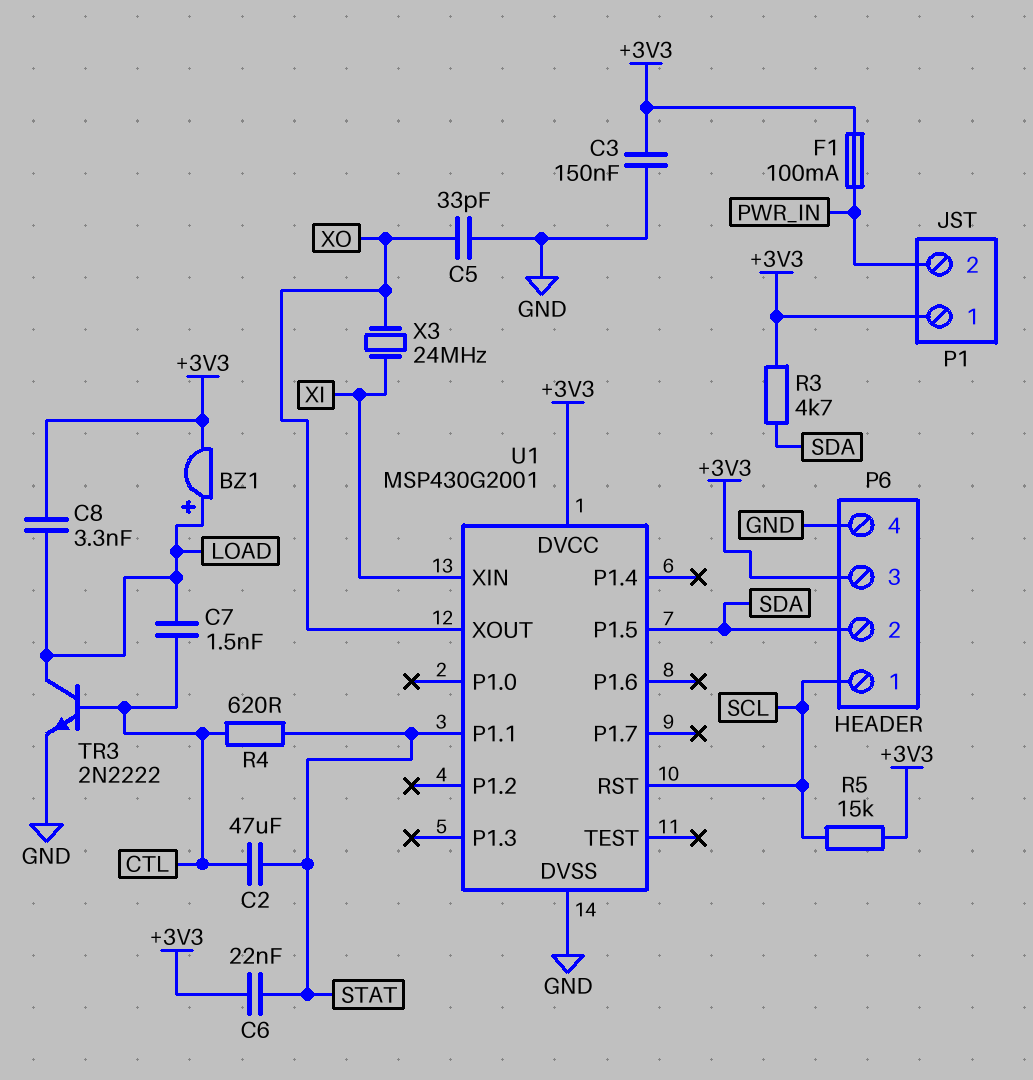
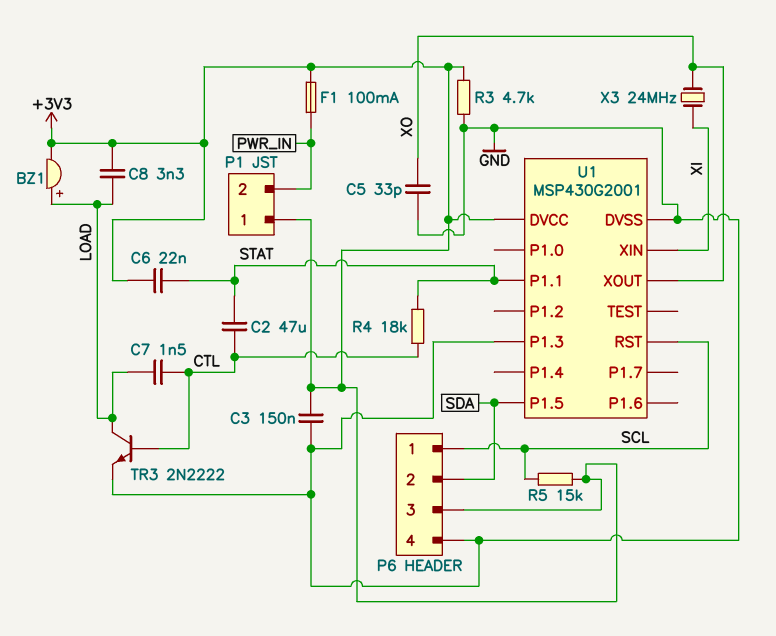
R3: 4.7k (+3V3, SDA) -> 4.7k (+3V3, GND)
R4: 620 (CTL, STAT) -> 18k (CTL, STAT)
U1 pin P1.3: none -> GND

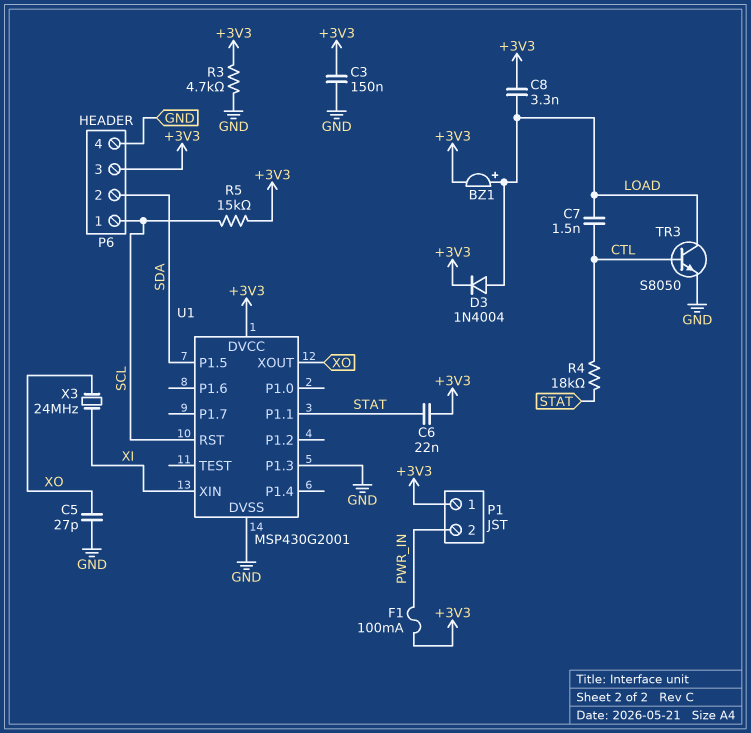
C2: 47uF (CTL, STAT) -> none
C5: 33pF (GND, XO) -> 27pF (GND, XO)
D3: none -> diode 1N4004 (A LOAD, K +3V3)
TR3: NPN 2N2222 (B CTL, C LOAD, E GND) -> NPN S8050 (B CTL, C LOAD, E GND)

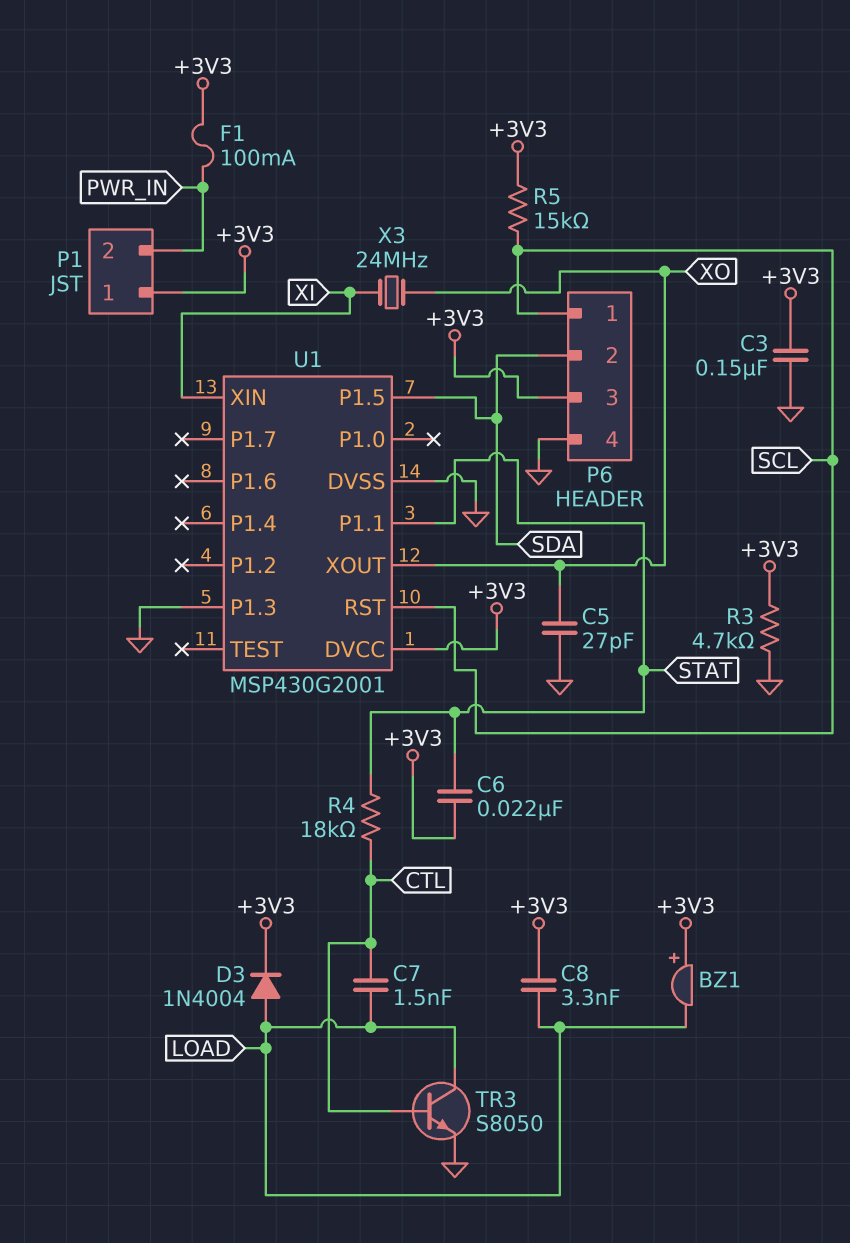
BZ1: buzzer (plus LOAD, minus +3V3) -> buzzer (plus +3V3, minus LOAD)

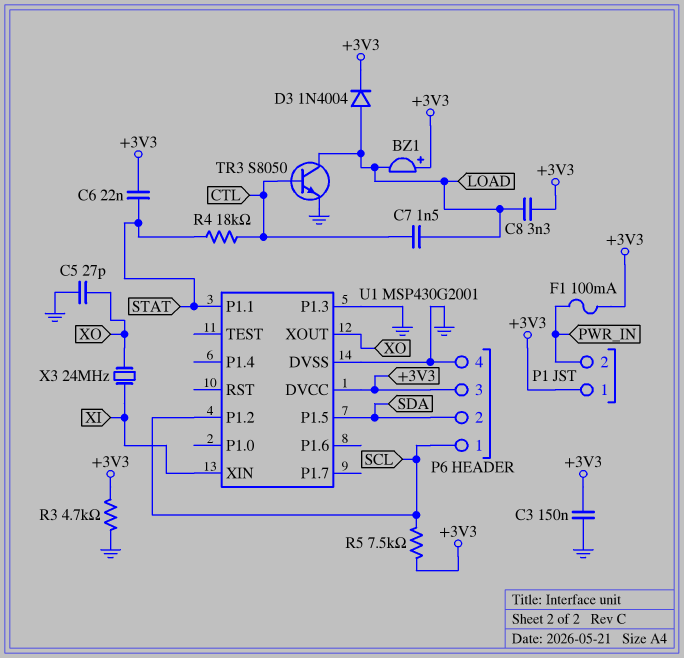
R5: 15k (+3V3, SCL) -> 7.5k (+3V3, SCL)
U1 pin P1.2: none -> SCL
U1 pin RST: SCL -> none

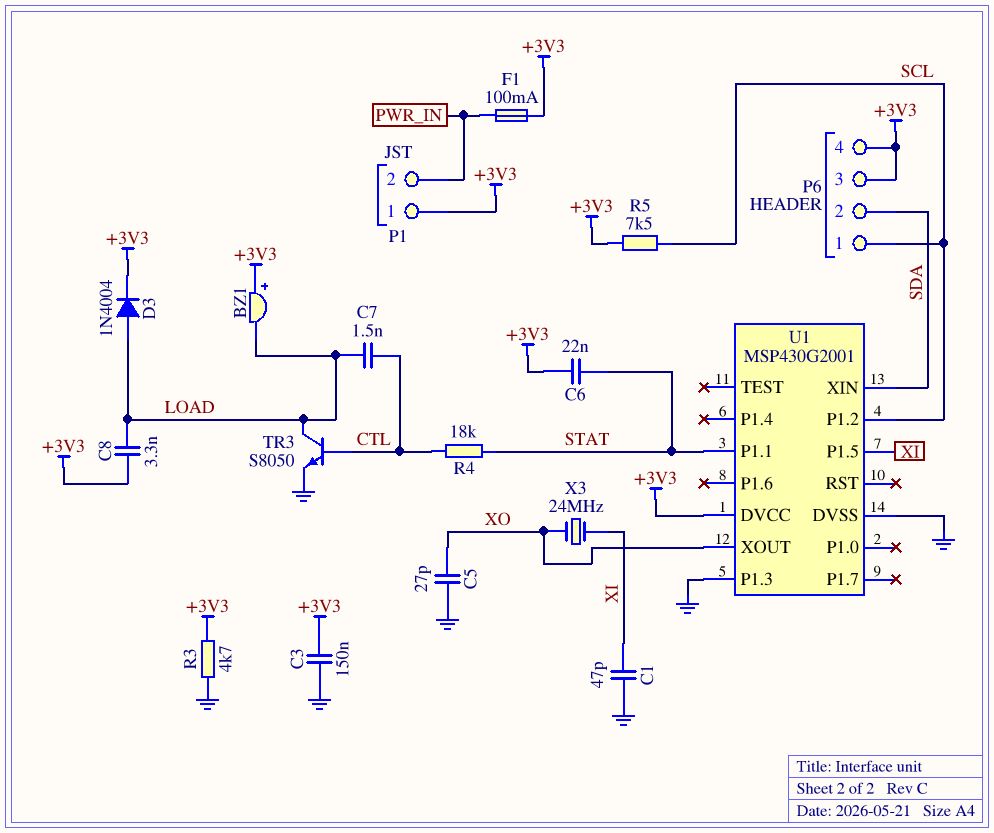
C1: none -> 47pF (GND, XI)
P6 pin 4: GND -> +3V3
U1 pin P1.5: SDA -> XI
U1 pin XIN: XI -> SDA

